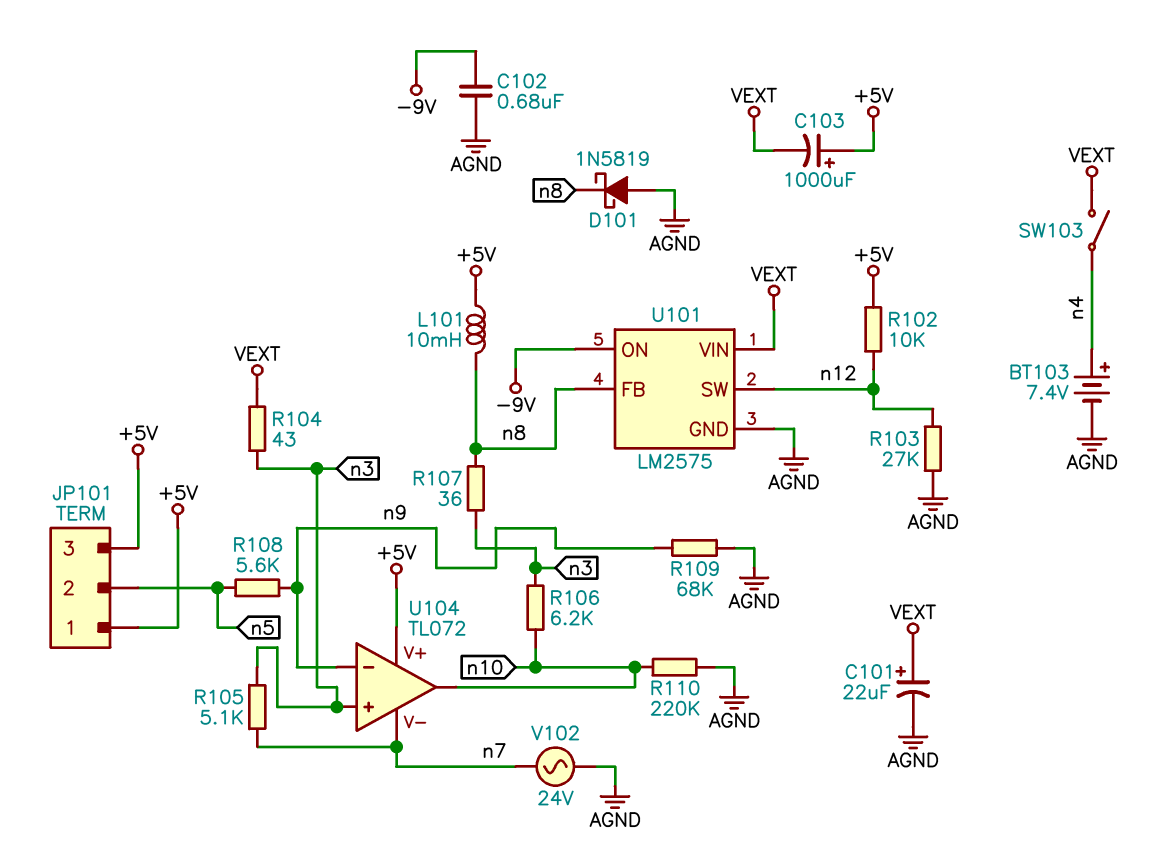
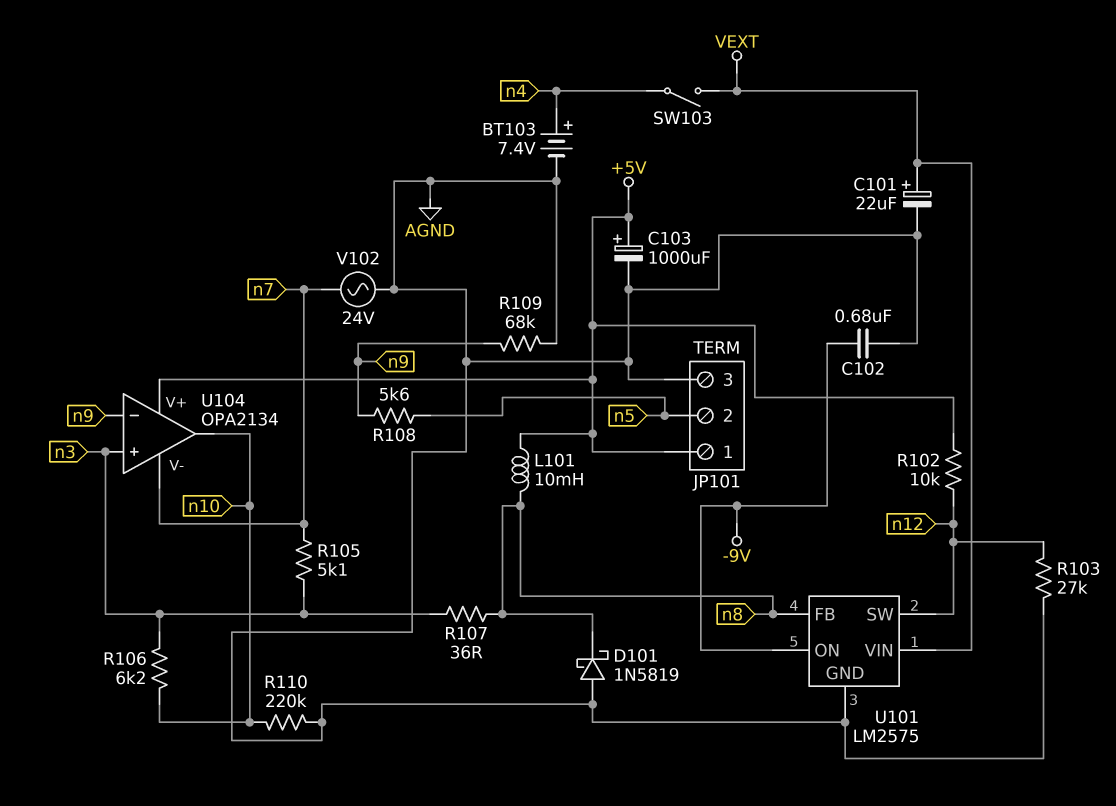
C103: 1000uF (plus +5V, minus VEXT) -> 1000uF (plus +5V, minus AGND)
JP101 pin 3: +5V -> AGND
R104: 43 (VEXT, n3) -> none
U104: TL072 -> OPA2134

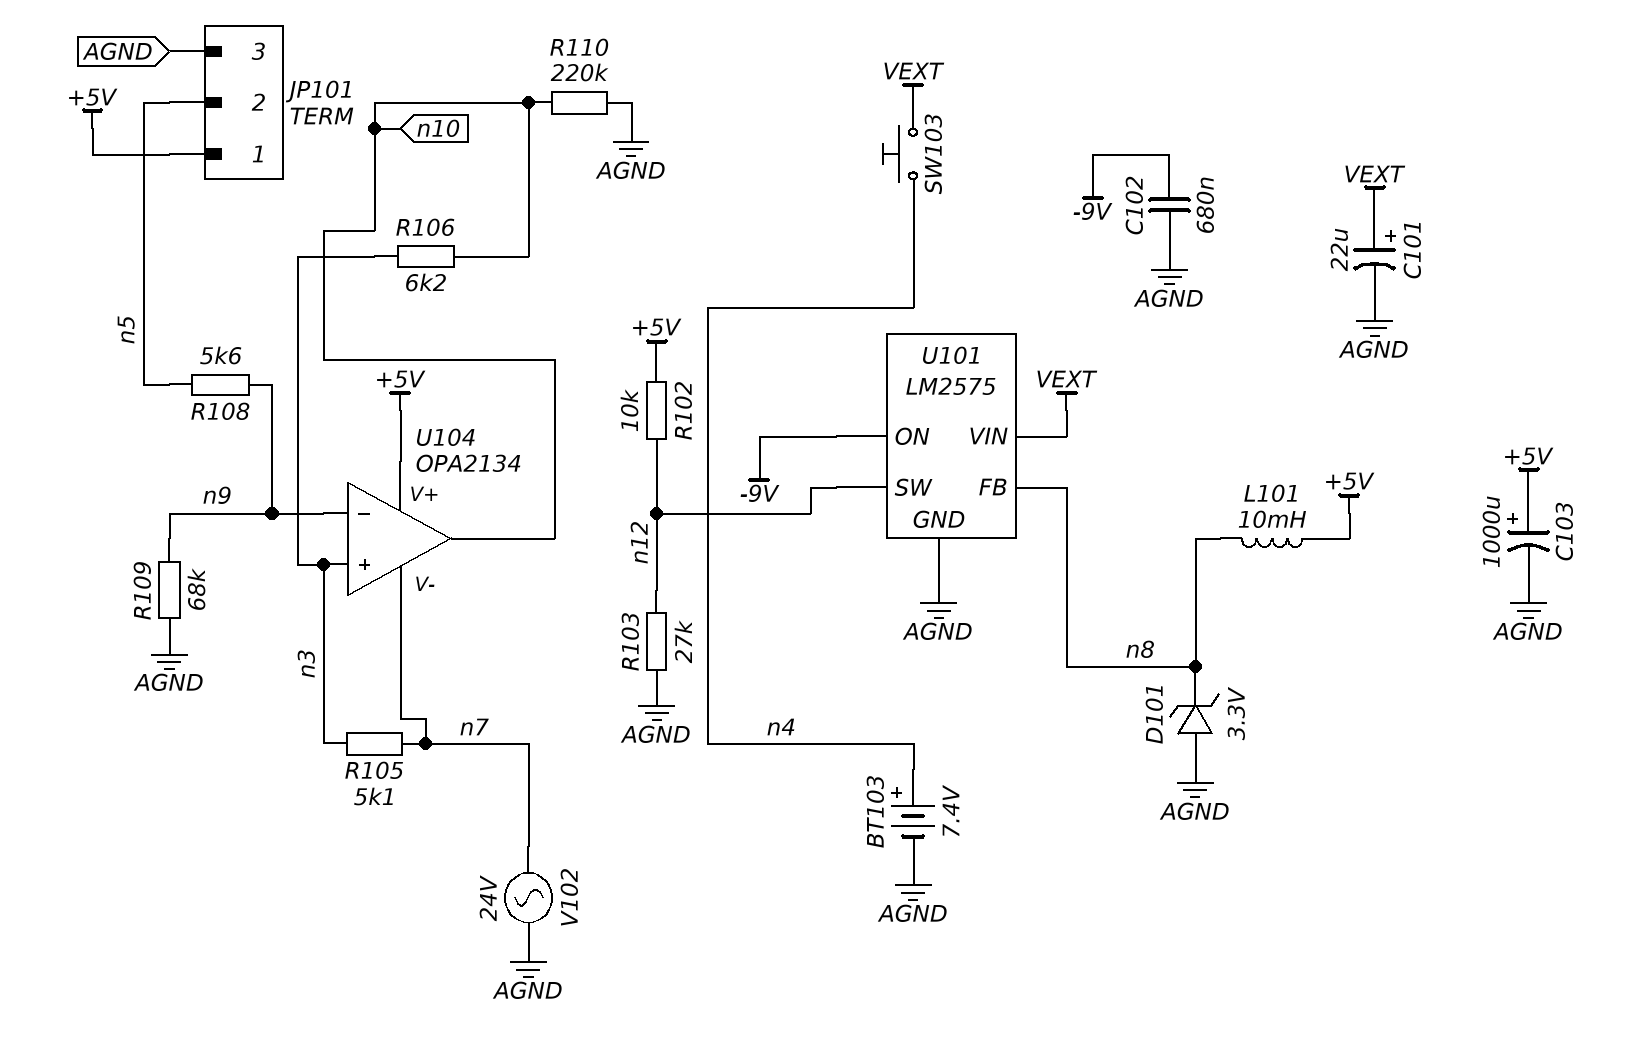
D101: schottky 1N5819 (A AGND, K n8) -> zener 3.3V (A AGND, K n8)
R107: 36 (n3, n8) -> none
SW103: switch (VEXT, n4) -> button (VEXT, n4)

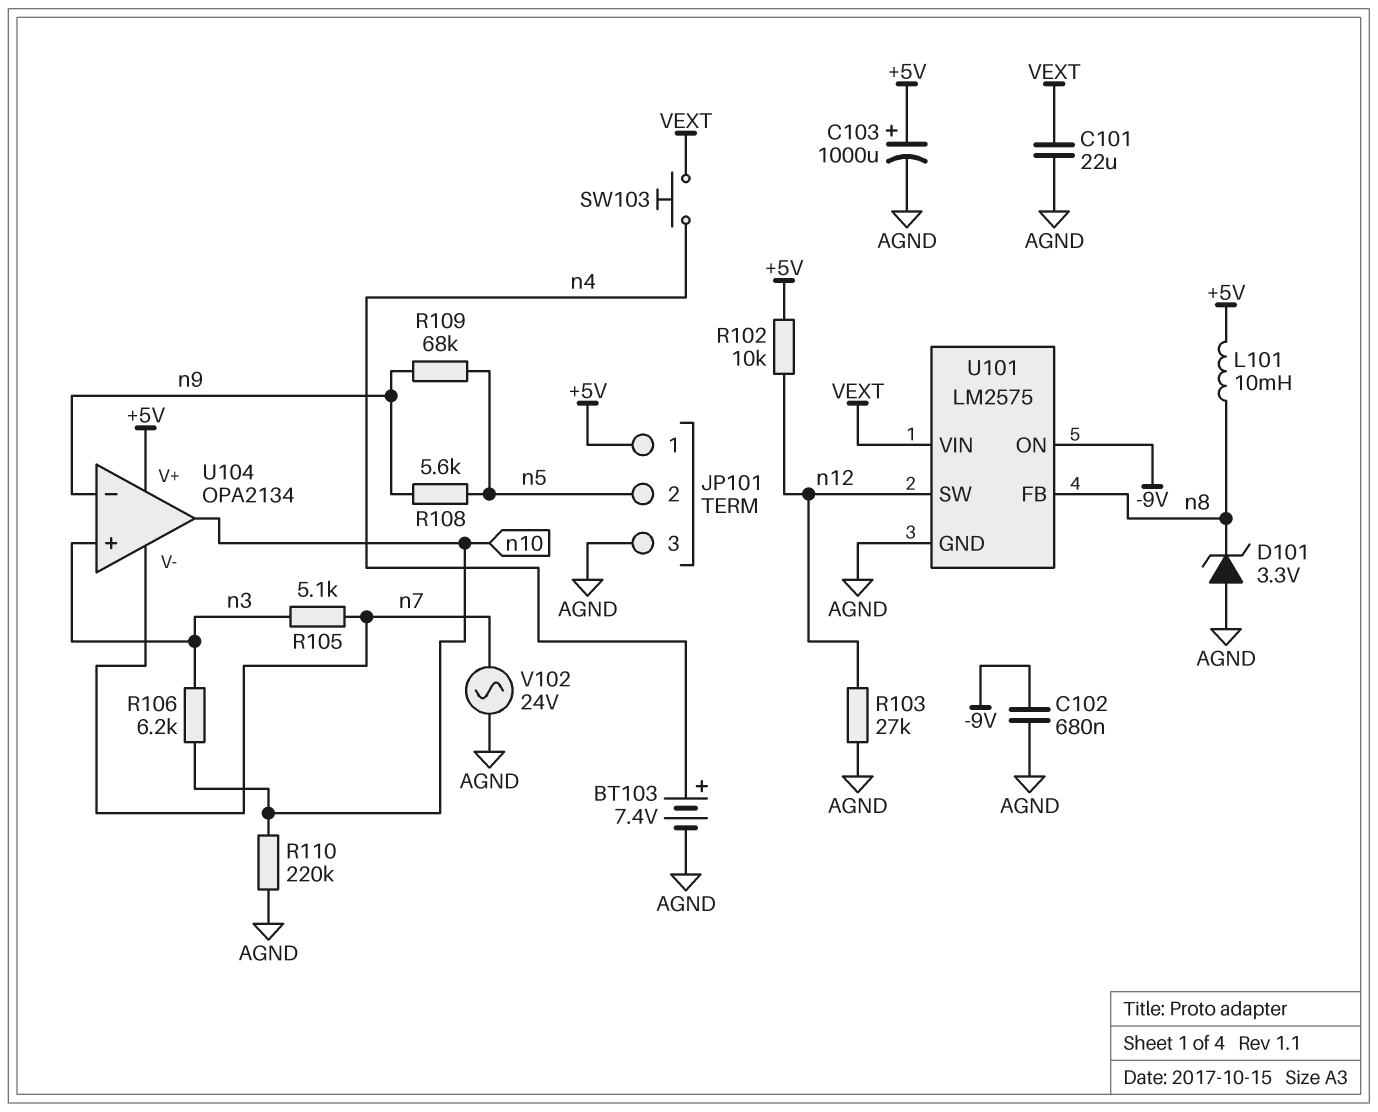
C101: 22uF (plus VEXT, minus AGND) -> 22uF (AGND, VEXT)
R109: 68k (AGND, n9) -> 68k (n5, n9)

